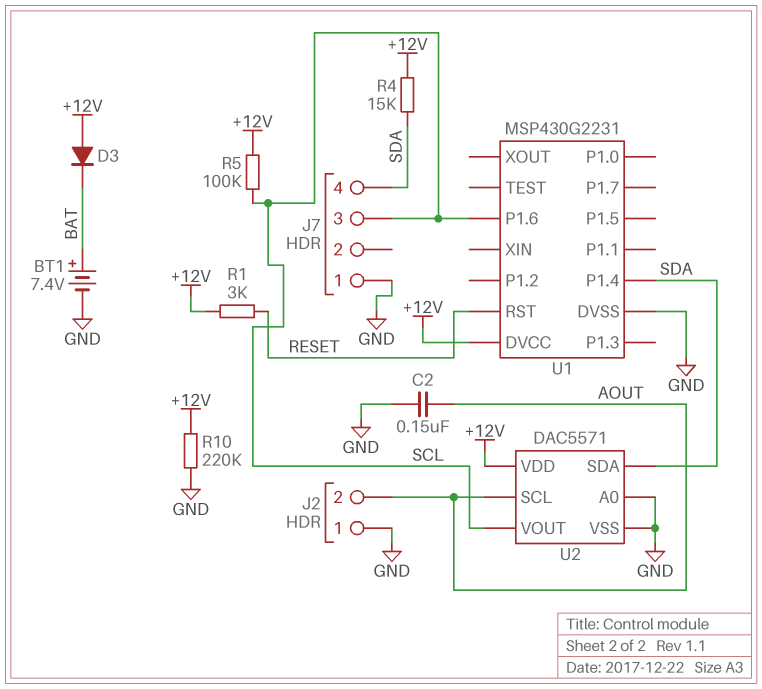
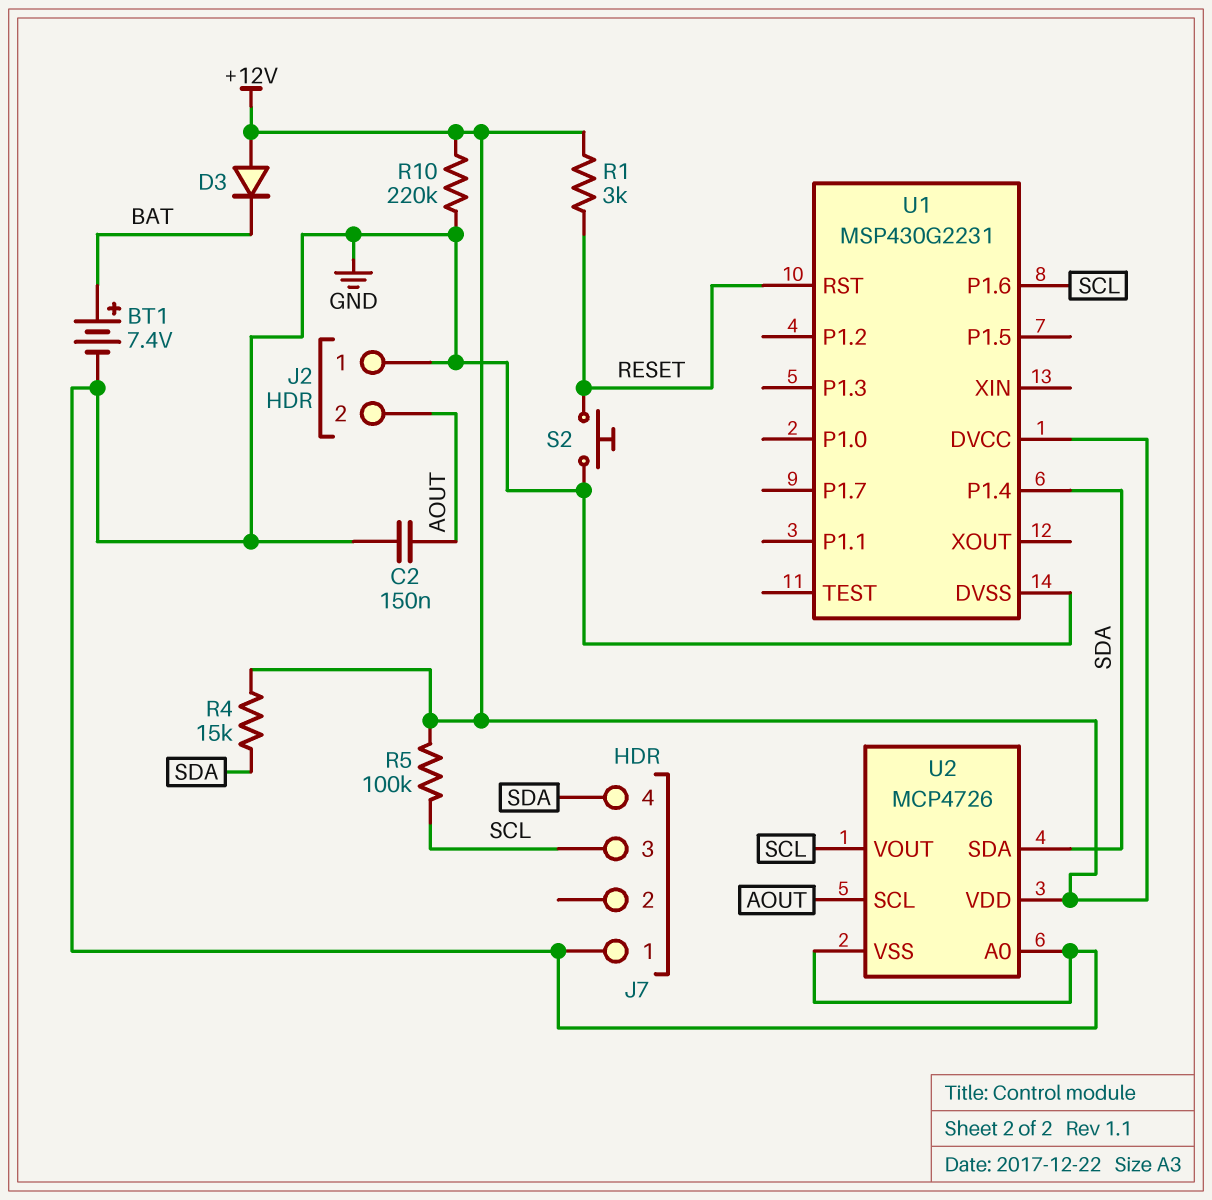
S2: none -> button (GND, RESET)
U2: DAC5571 -> MCP4726

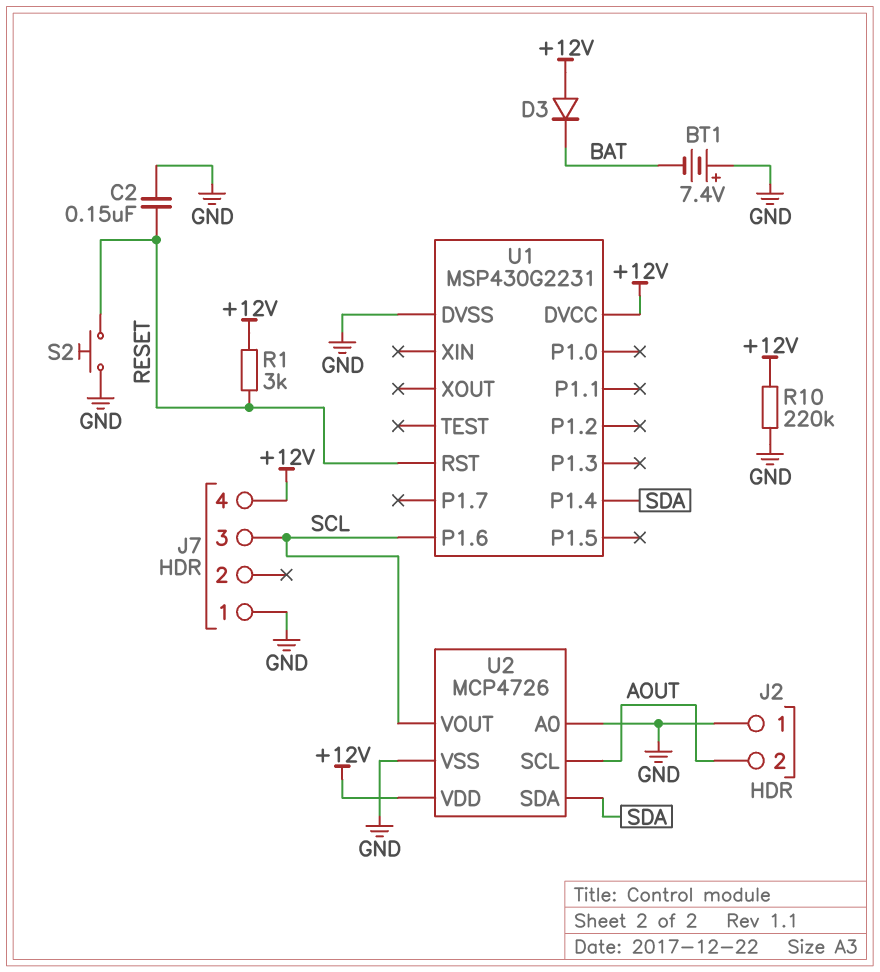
BT1: 7.4V (plus BAT, minus GND) -> 7.4V (plus GND, minus BAT)
C2: 150nF (AOUT, GND) -> 150nF (GND, RESET)
J7 pin 4: SDA -> +12V
R4: 15k (+12V, SDA) -> none
R5: 100k (+12V, SCL) -> none

